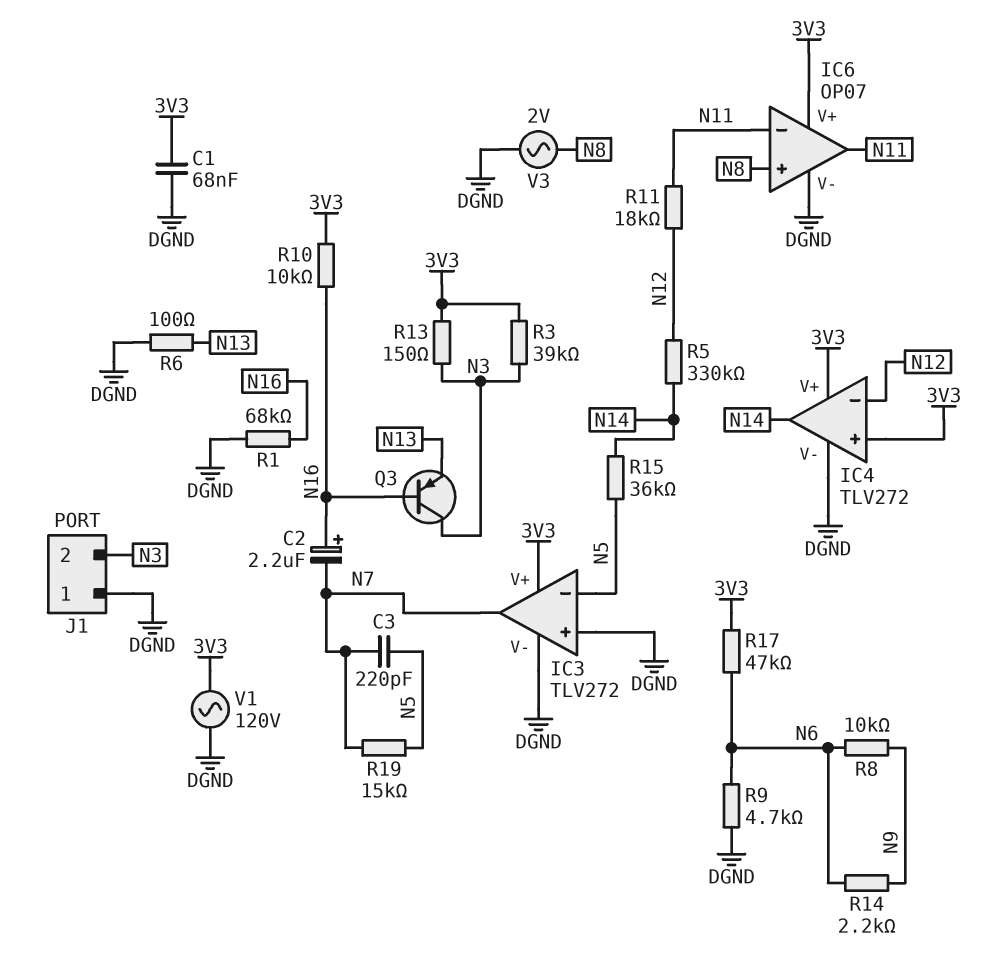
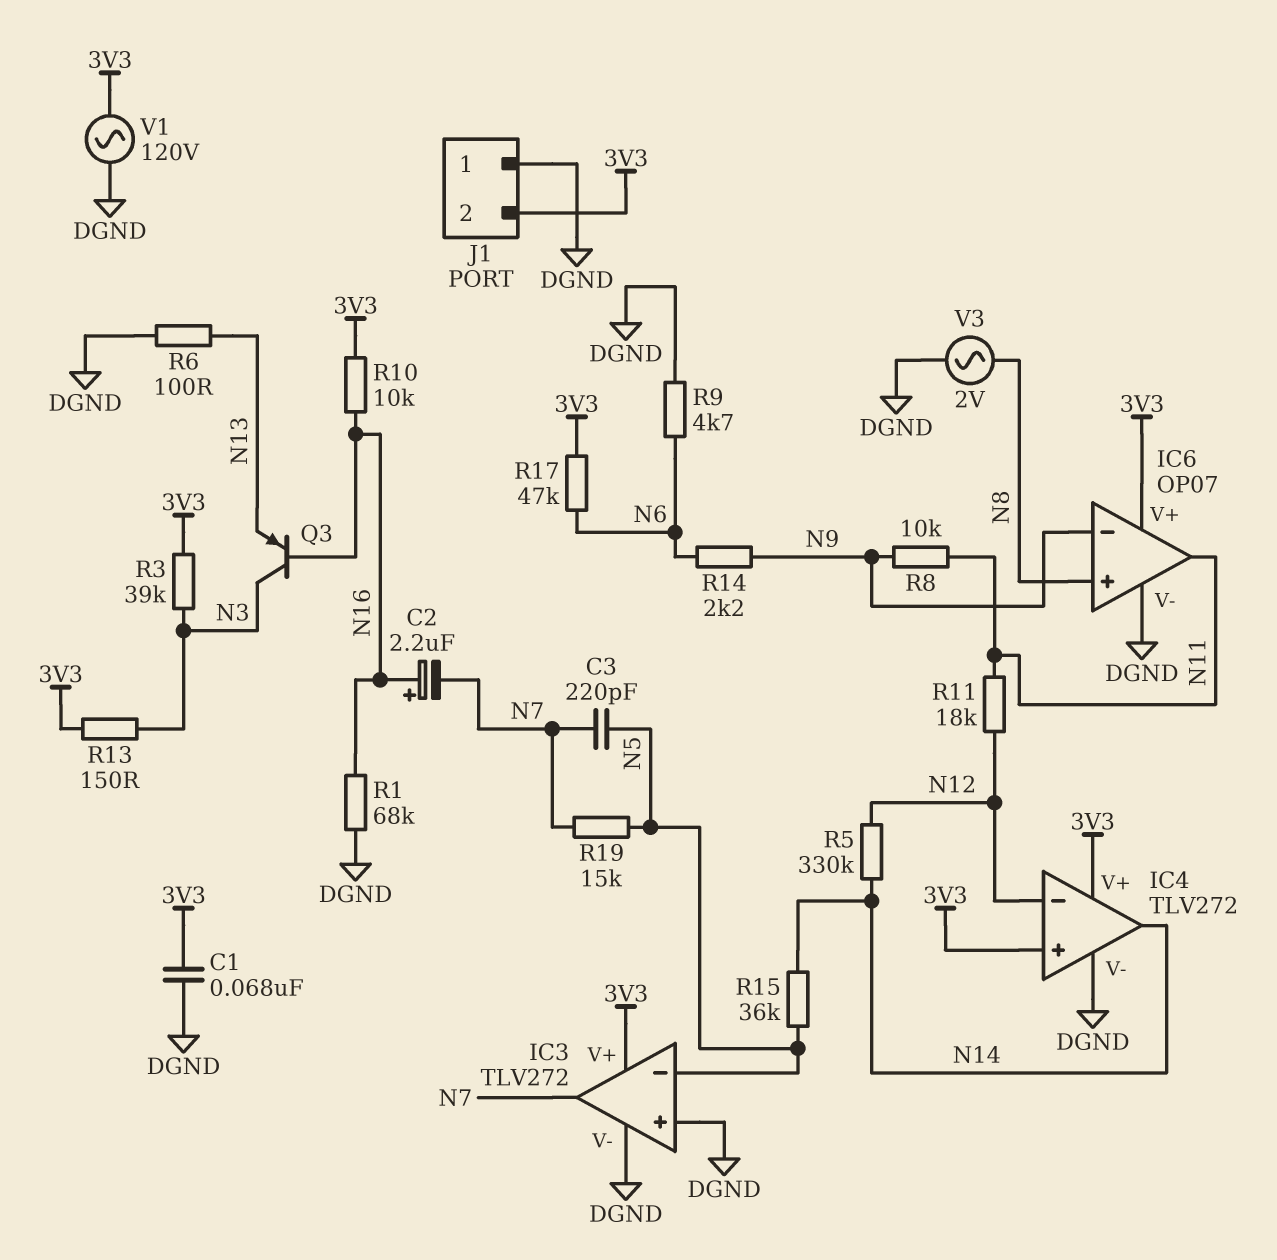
IC6 pin in-: N11 -> N9
J1 pin 2: N3 -> 3V3
R8: 10k (N6, N9) -> 10k (N9, N11)

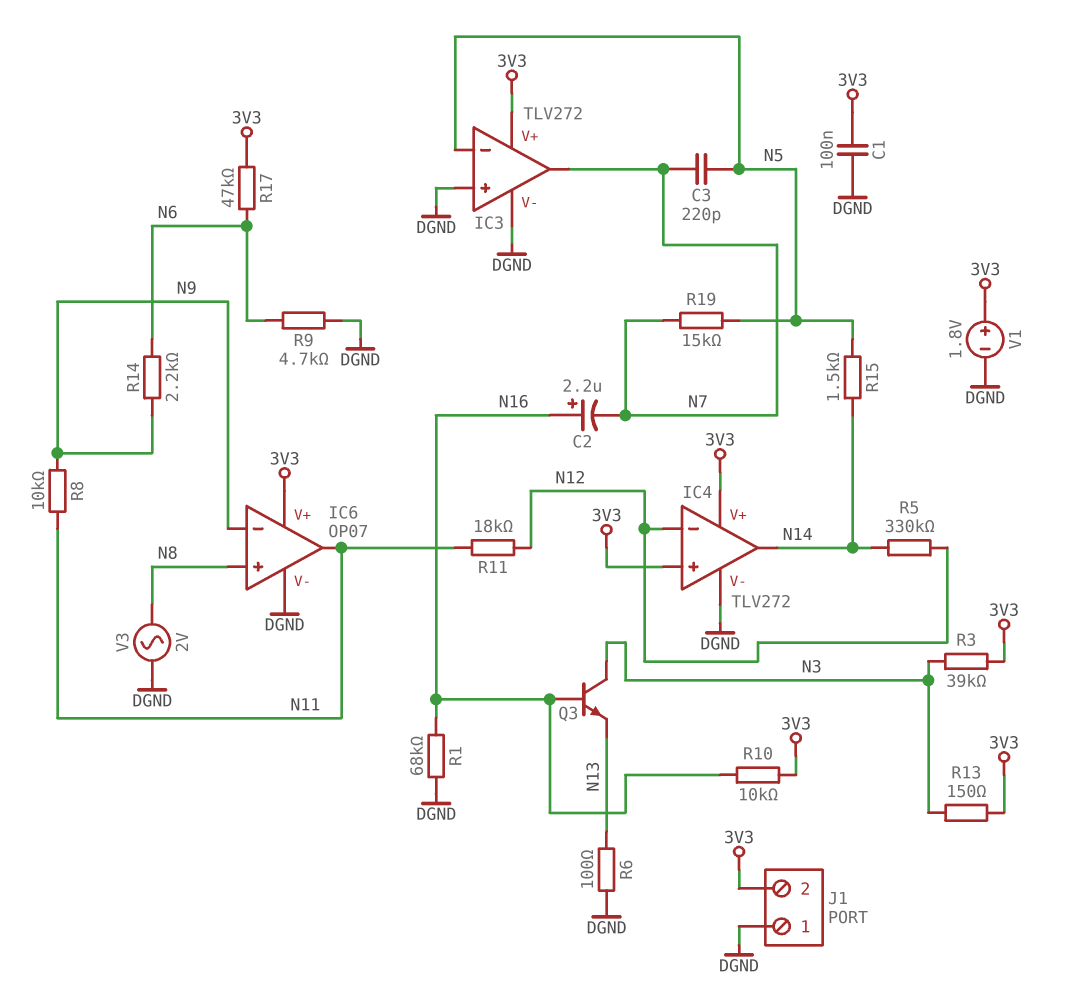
C1: 68nF (3V3, DGND) -> 100nF (3V3, DGND)
Q3: PNP (B N16, C N3, E N13) -> NPN (B N16, C N3, E N13)
R15: 36k (N5, N14) -> 1.5k (N5, N14)
V1: AC 120V (3V3, DGND) -> 1.8V (plus 3V3, minus DGND)

